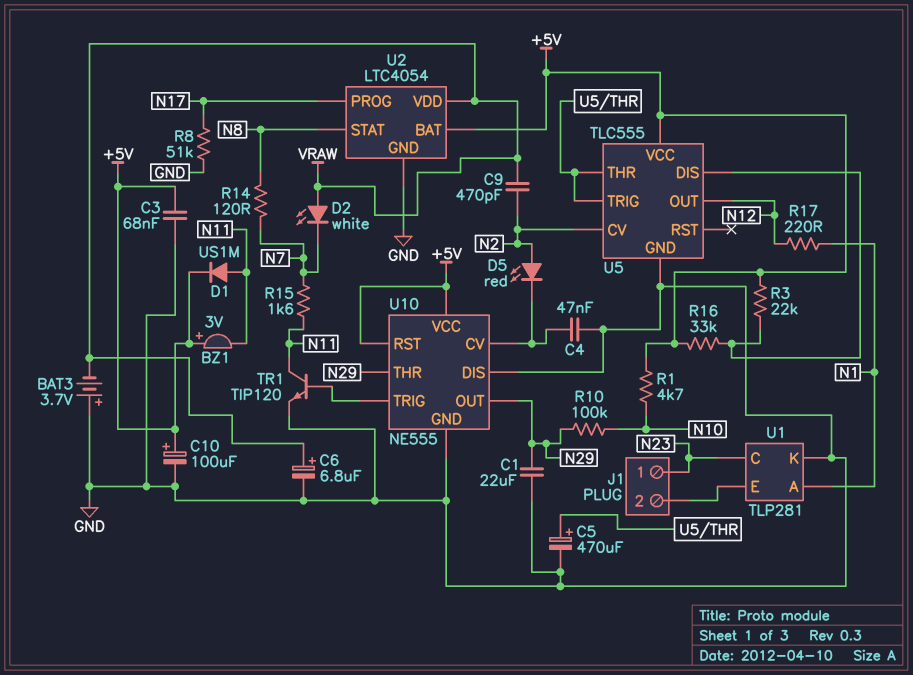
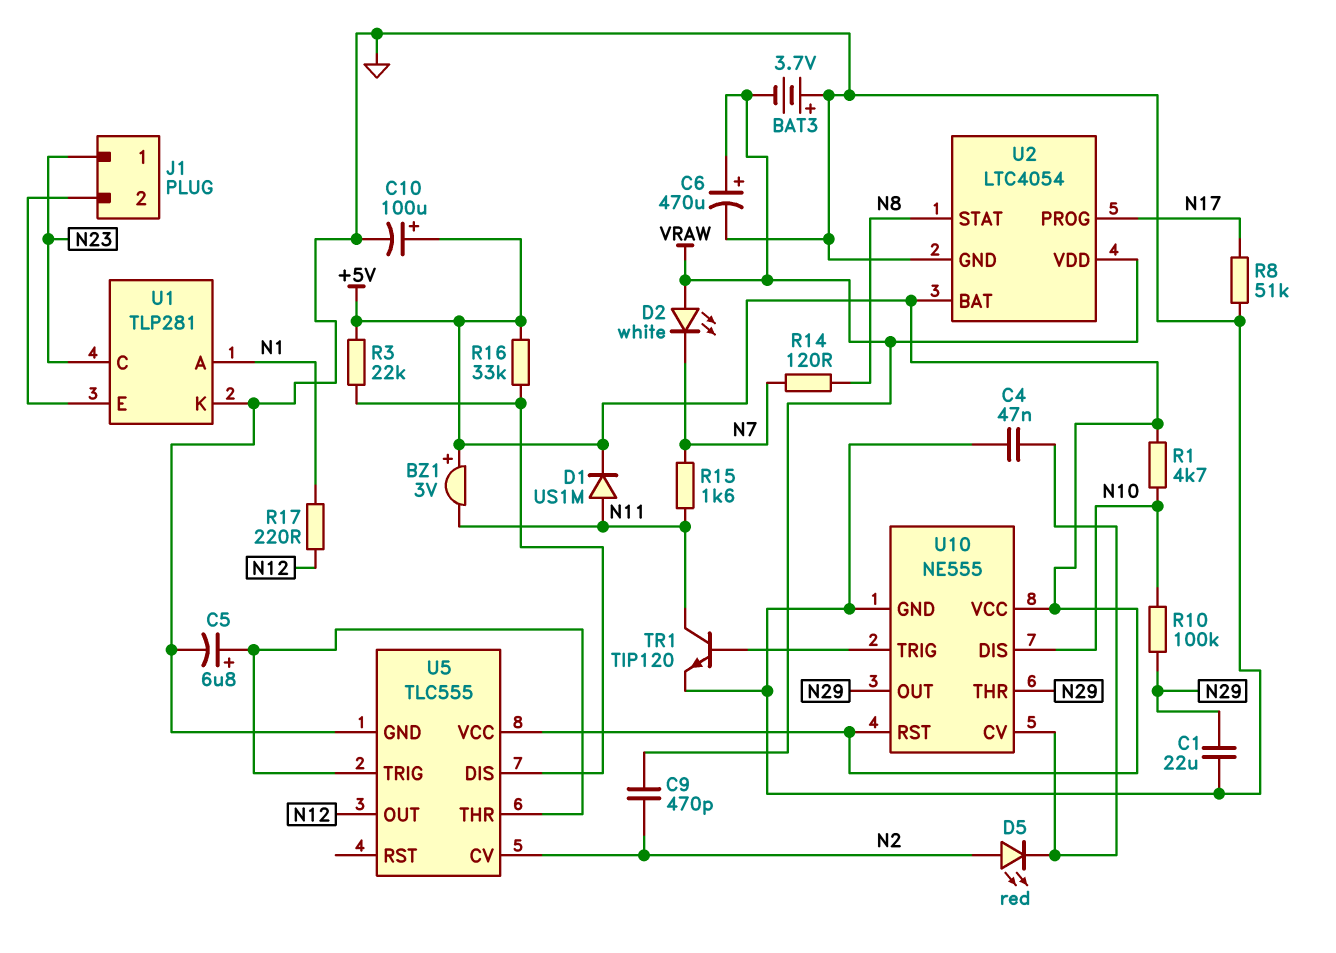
C3: 68nF (+5V, GND) -> none
C5: 470uF (plus U5/THR, minus GND) -> 6.8uF (plus U5/THR, minus GND)
C6: 6.8uF (plus VRAW, minus GND) -> 470uF (plus VRAW, minus GND)
U10 pin DIS: GND -> N10

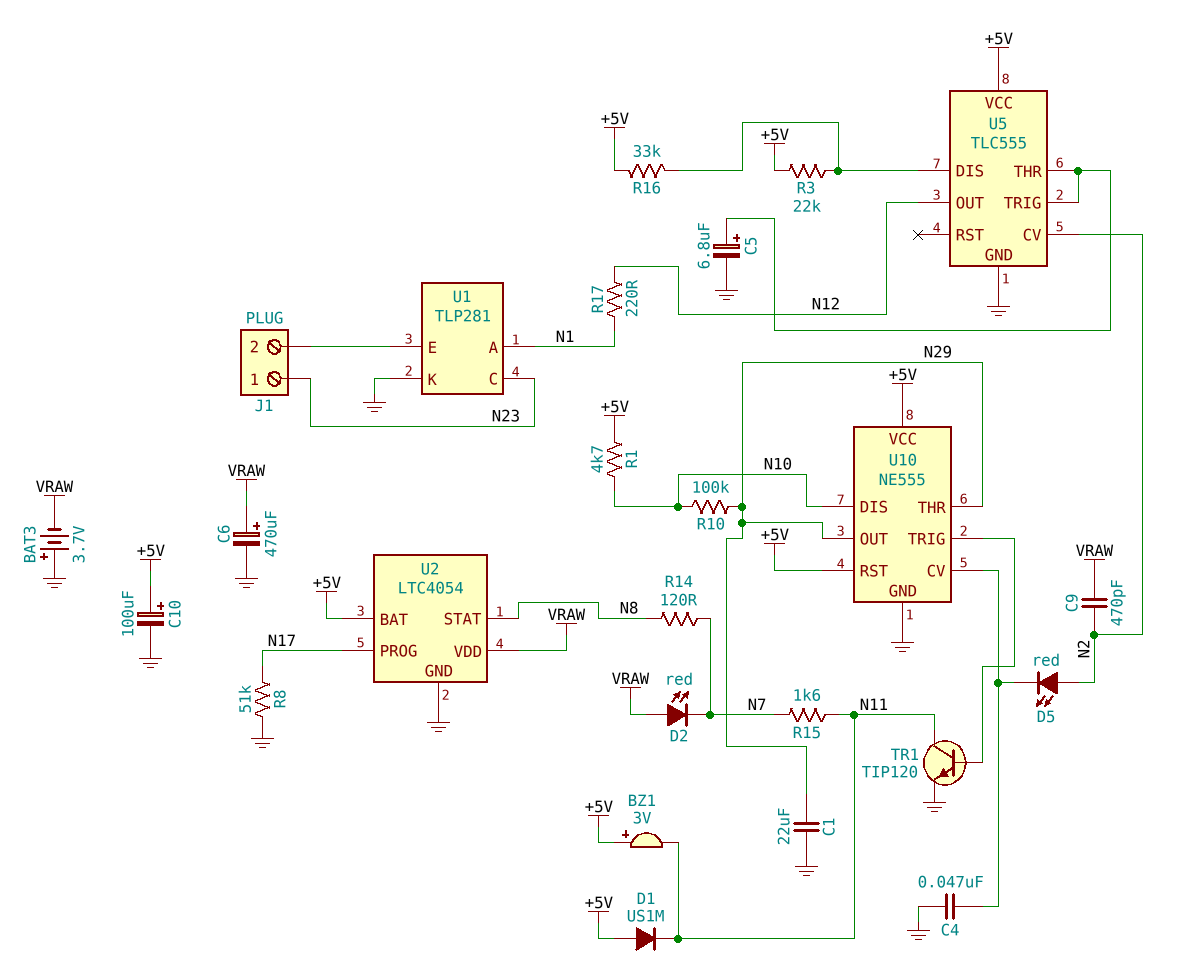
D1: diode US1M (A N11, K +5V) -> diode US1M (A +5V, K N11)
D2: LED white (A VRAW, K N7) -> LED red (A VRAW, K N7)

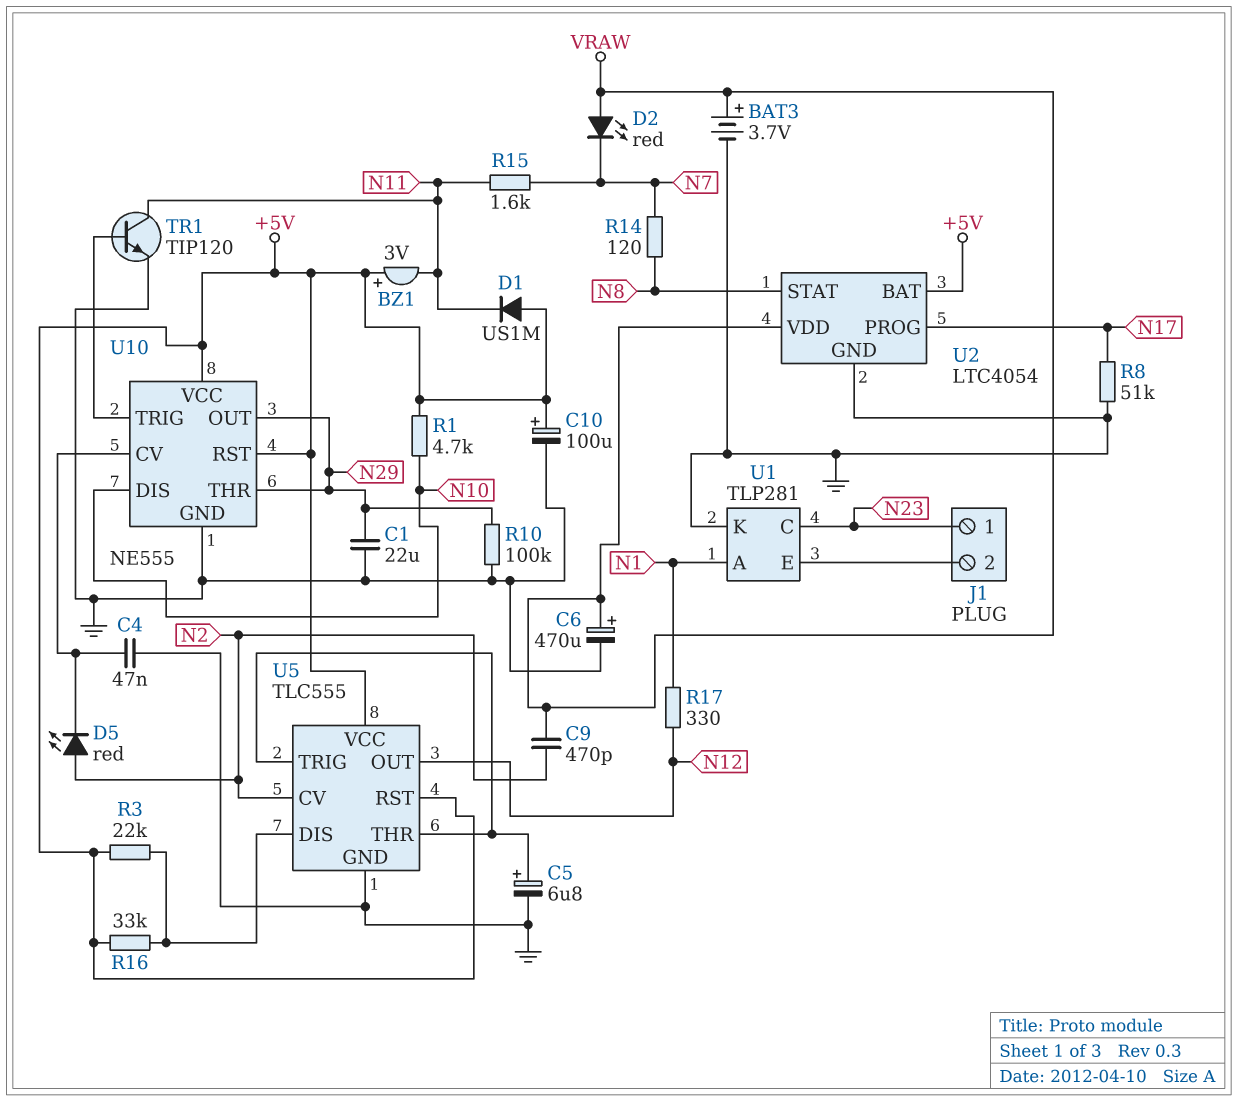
BAT3: 3.7V (plus GND, minus VRAW) -> 3.7V (plus VRAW, minus GND)
R10: 100k (N10, N29) -> 100k (GND, N29)
R17: 220 (N1, N12) -> 330 (N1, N12)
U5 pin RST: none -> +5V

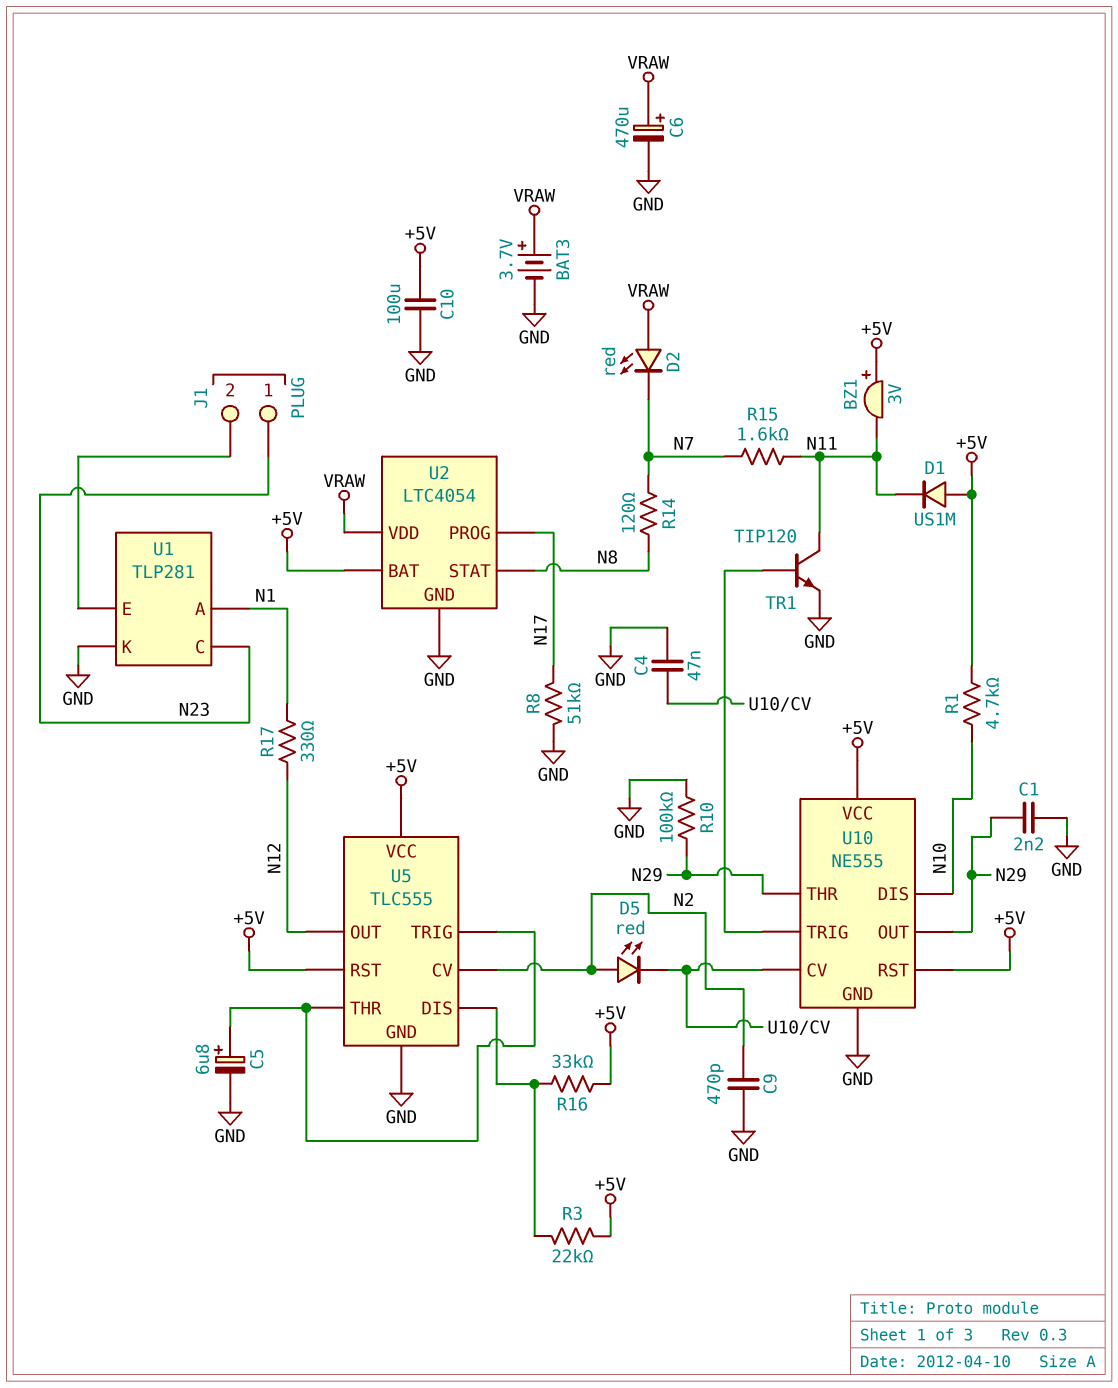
C1: 22uF (GND, N29) -> 2.2nF (GND, N29)
C9: 470pF (N2, VRAW) -> 470pF (GND, N2)
C10: 100uF (plus +5V, minus GND) -> 100uF (+5V, GND)

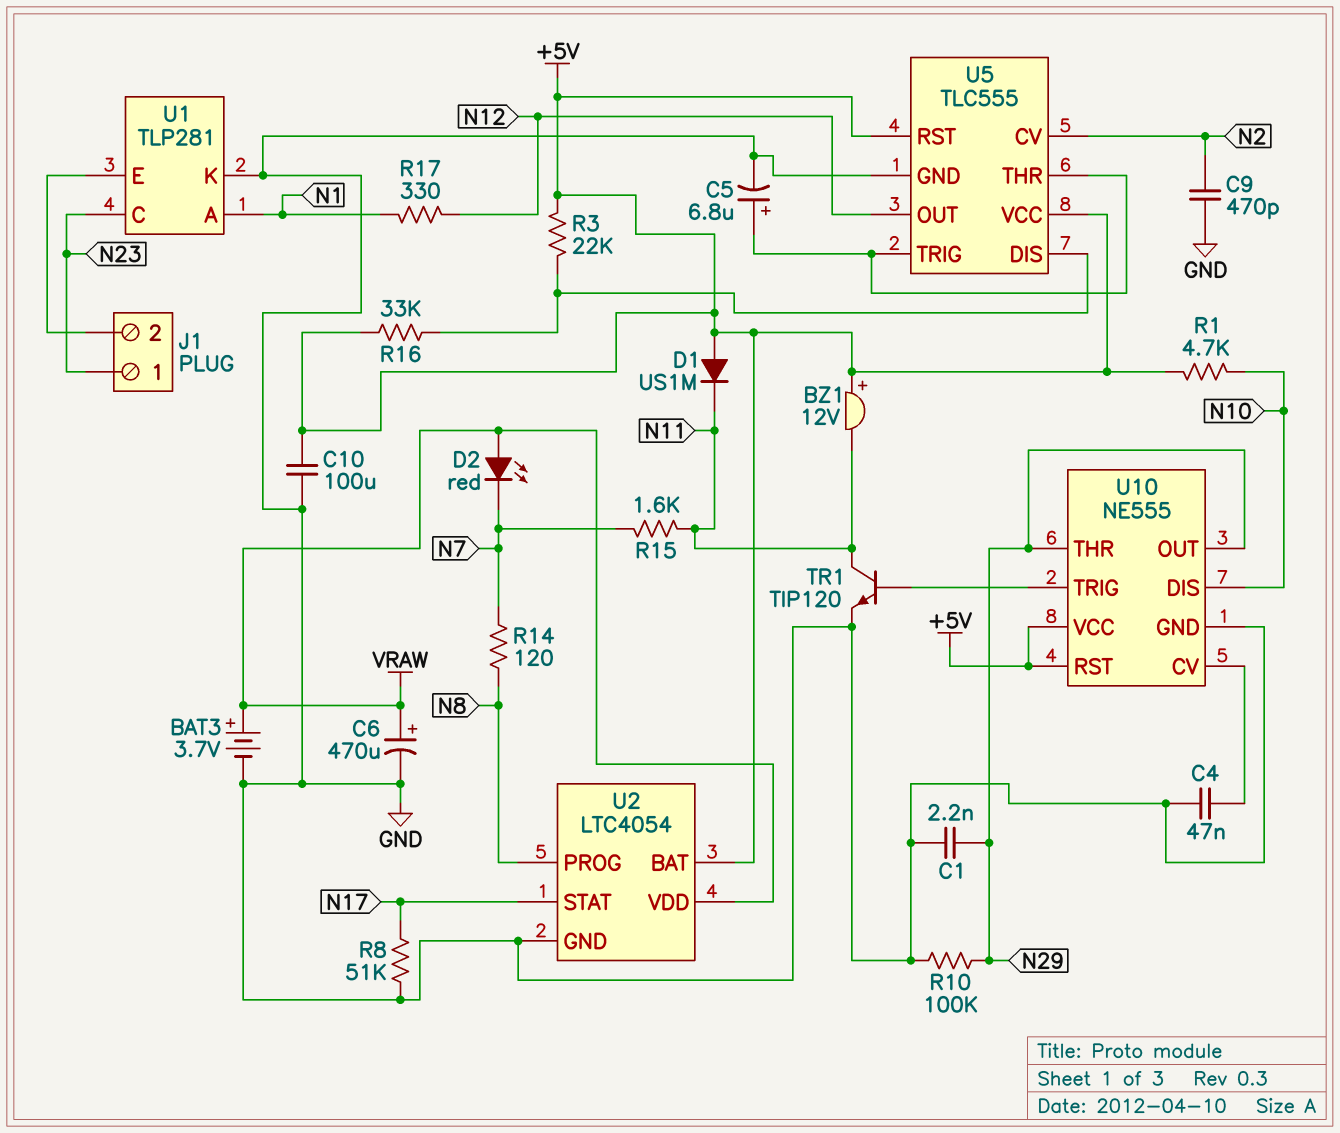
BZ1: buzzer 3V (plus +5V, minus N11) -> buzzer 12V (plus +5V, minus N11)
D5: LED red (A N2, K U10/CV) -> none
U2 pin PROG: N17 -> N8
U2 pin STAT: N8 -> N17

